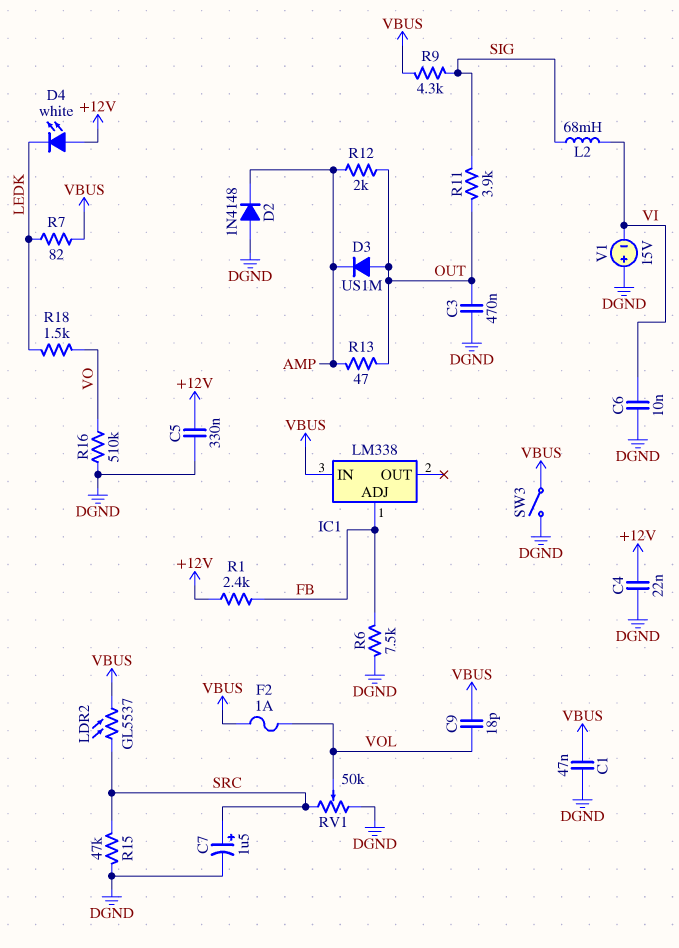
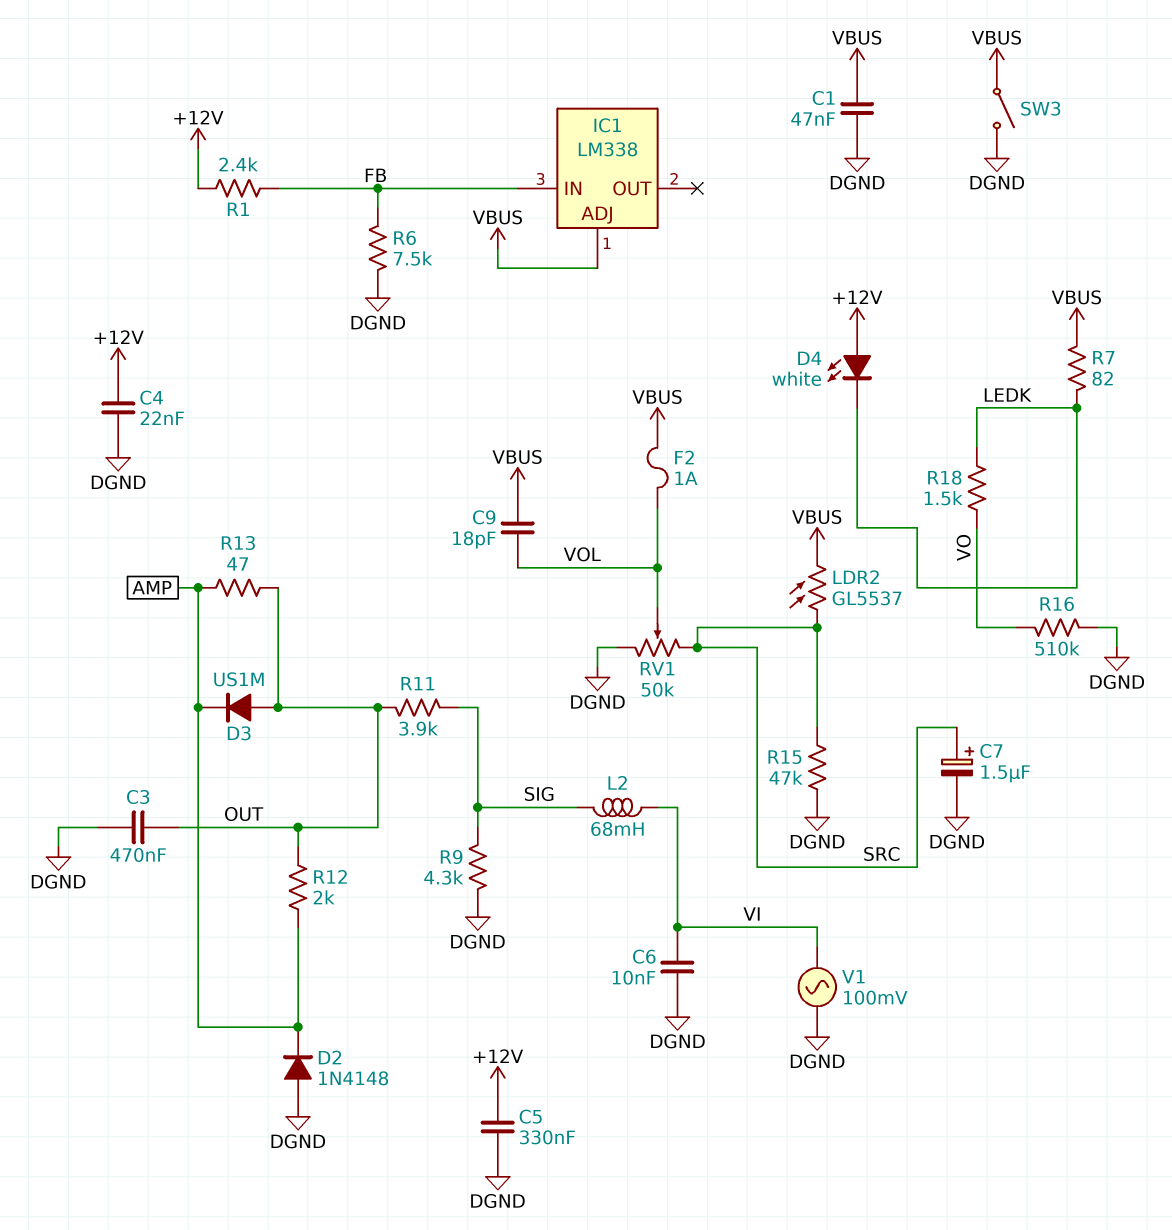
IC1 pin ADJ: FB -> VBUS
IC1 pin IN: VBUS -> FB
R9: 4.3k (SIG, VBUS) -> 4.3k (DGND, SIG)
V1: 15V (plus DGND, minus VI) -> AC 100mV (DGND, VI)

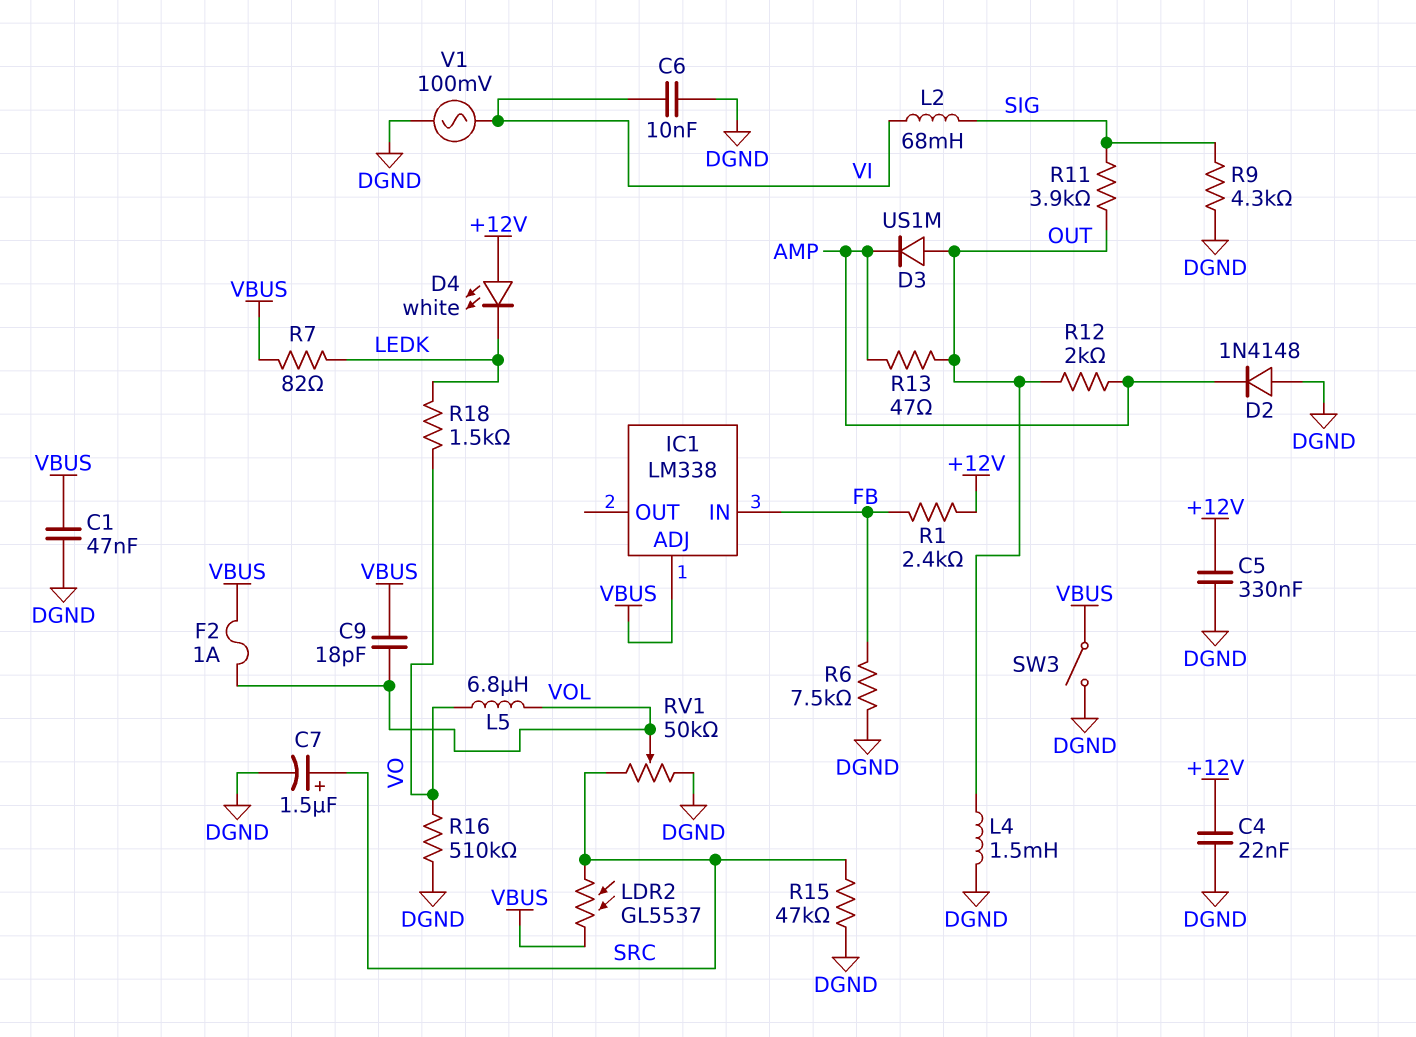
C3: 470nF (DGND, OUT) -> none
L4: none -> 1.5mH (DGND, OUT)
L5: none -> 6.8uH (VO, VOL)

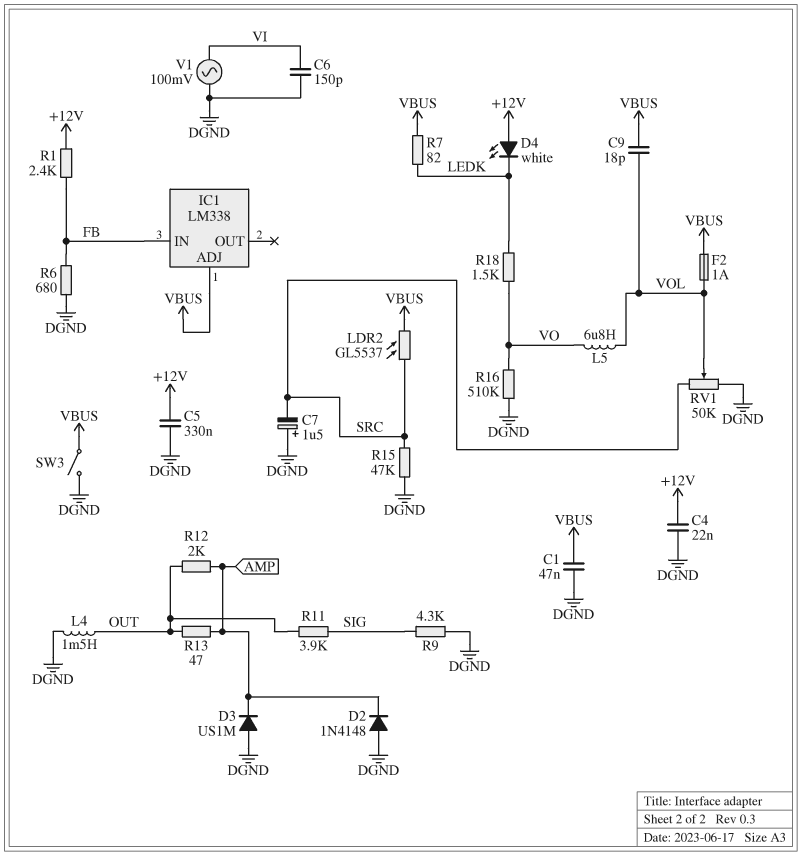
C6: 10nF (DGND, VI) -> 150pF (DGND, VI)
C7: 1.5uF (plus SRC, minus DGND) -> 1.5uF (plus DGND, minus SRC)
D3: diode US1M (A OUT, K AMP) -> diode US1M (A DGND, K AMP)
L2: 68mH (SIG, VI) -> none
R6: 7.5k (DGND, FB) -> 680 (DGND, FB)

